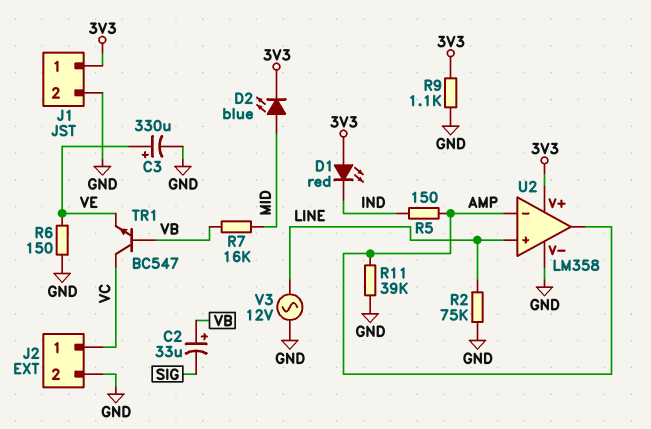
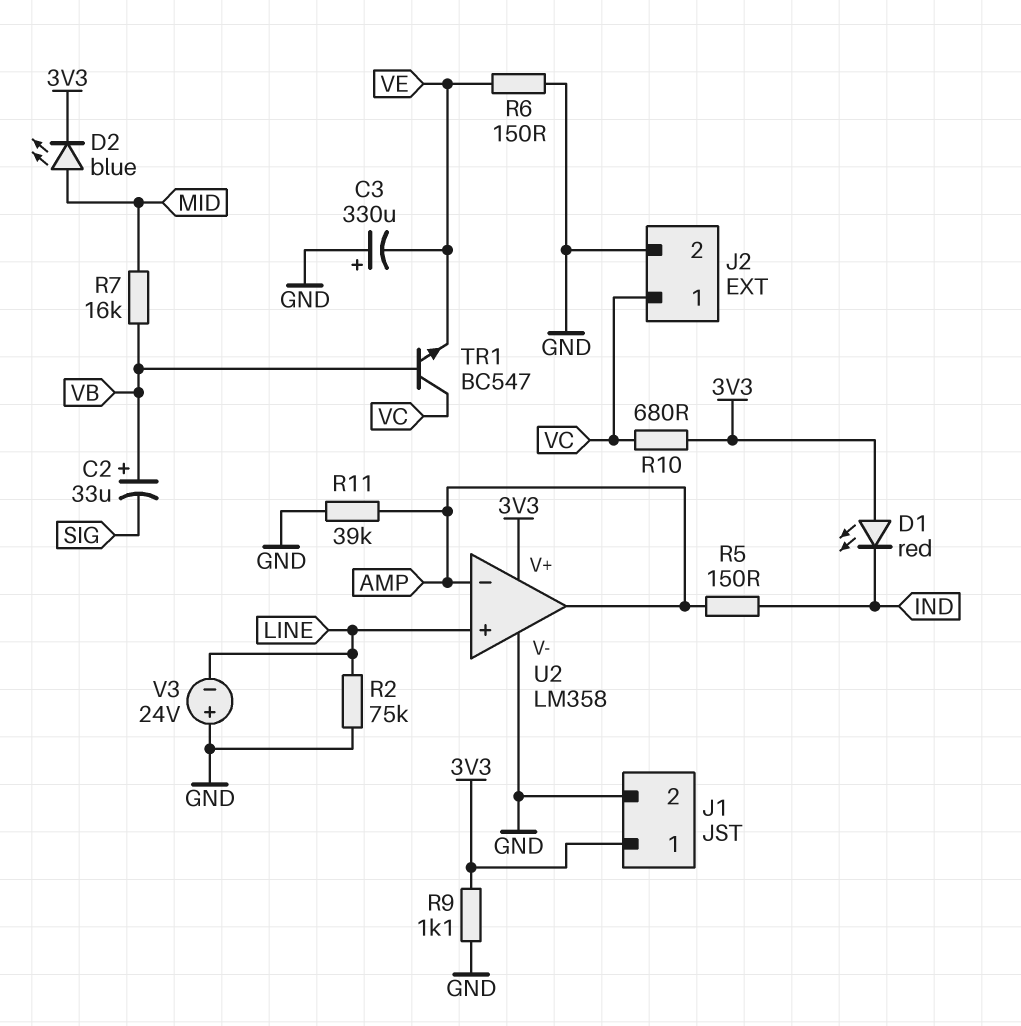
C3: 330uF (plus VE, minus GND) -> 330uF (plus GND, minus VE)
R10: none -> 680 (3V3, VC)
V3: AC 12V (GND, LINE) -> 24V (plus GND, minus LINE)

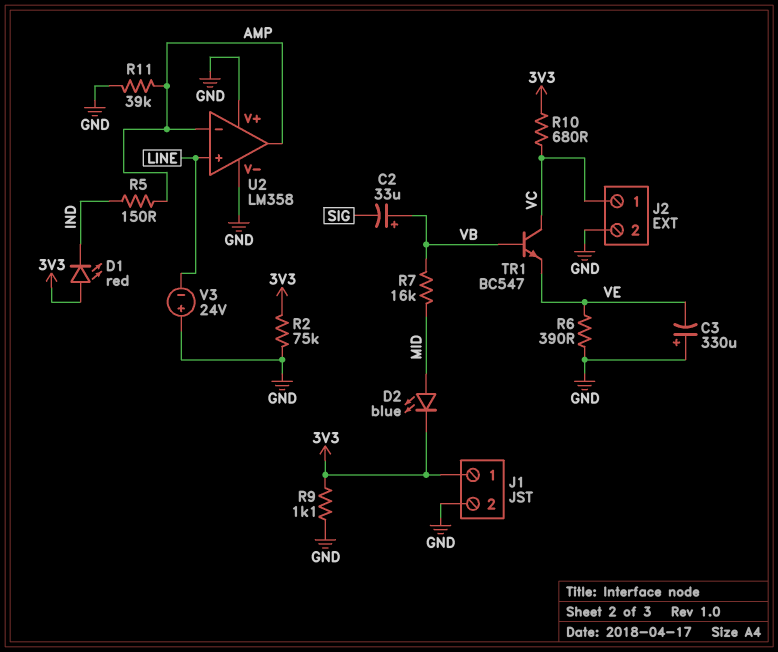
R2: 75k (GND, LINE) -> 75k (3V3, GND)
R6: 150 (GND, VE) -> 390 (GND, VE)
U2 pin V+: 3V3 -> GND

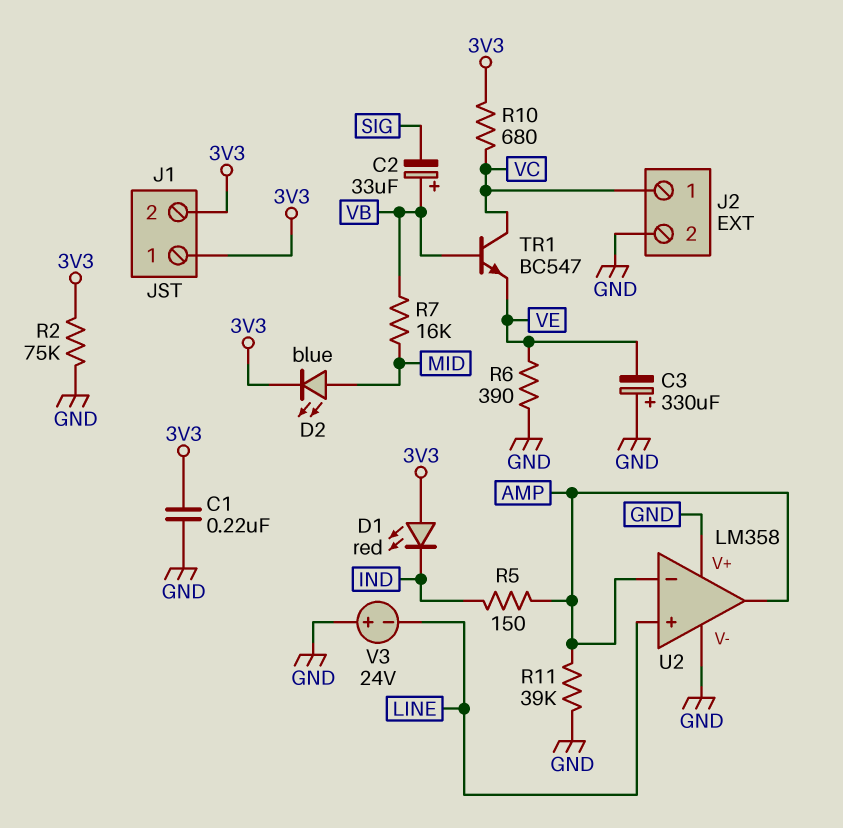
C1: none -> 220nF (3V3, GND)
J1 pin 2: GND -> 3V3
R9: 1.1k (3V3, GND) -> none

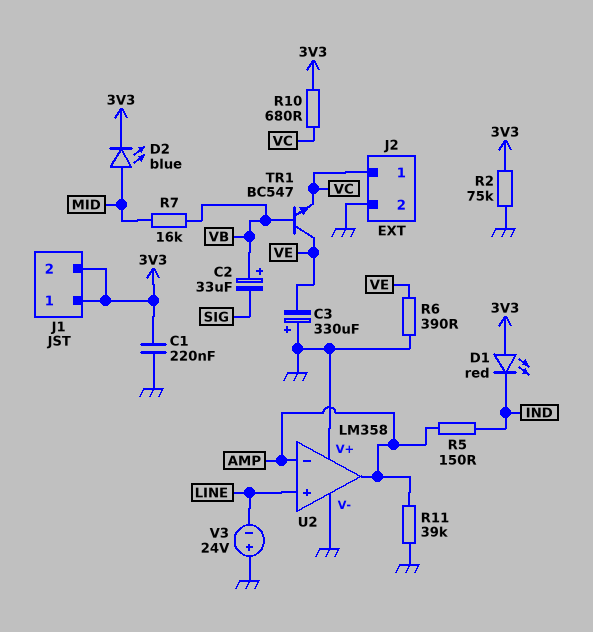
TR1: NPN BC547 (B VB, C VC, E VE) -> NPN BC547 (B VB, C VE, E VC)

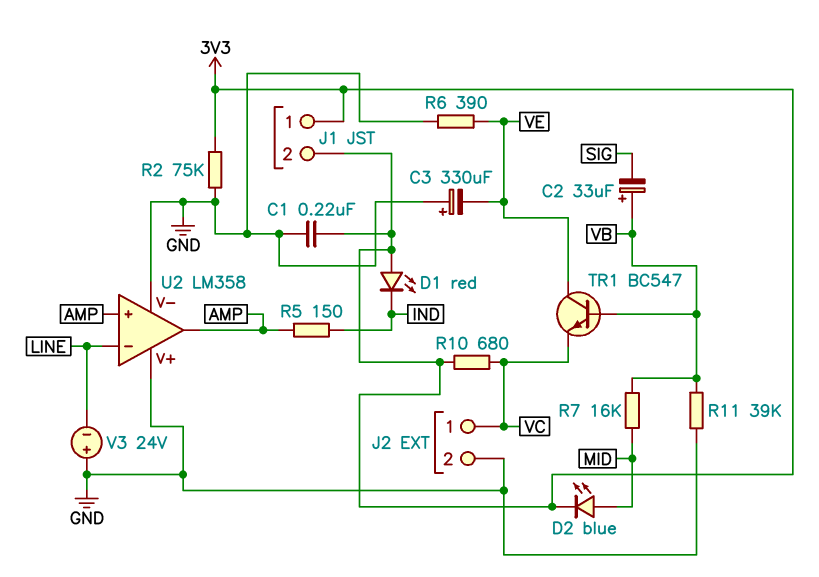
R11: 39k (AMP, GND) -> 39k (GND, VB)
U2 pin in+: LINE -> AMP
U2 pin in-: AMP -> LINE

